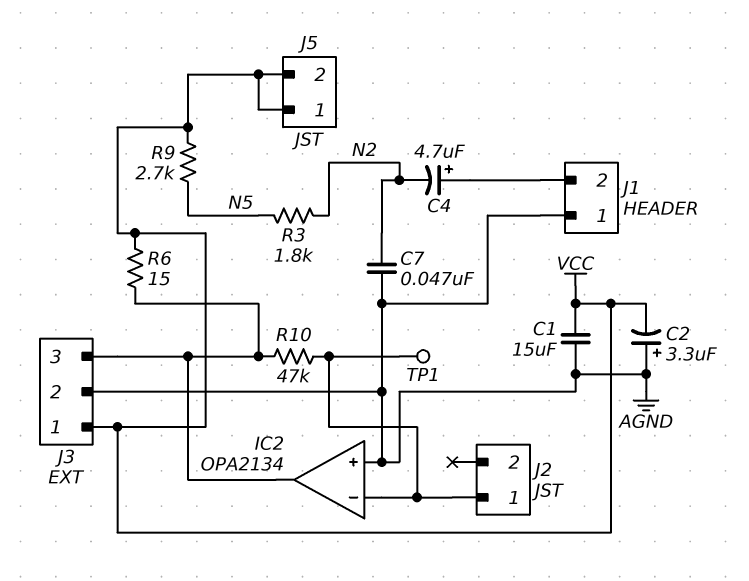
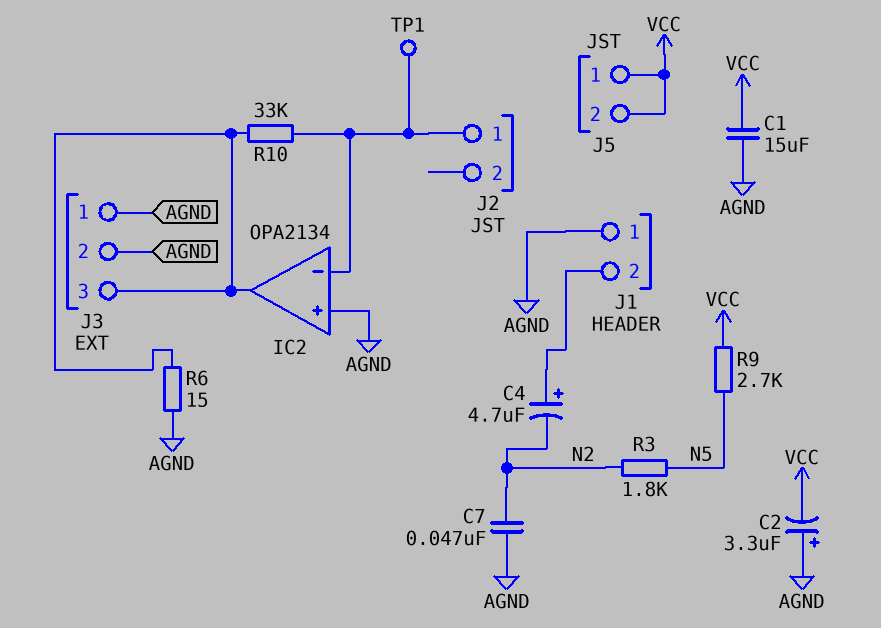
J3 pin 1: VCC -> AGND
R6: 15 (IC2/out, VCC) -> 15 (AGND, IC2/out)
R10: 47k (IC2/in-, IC2/out) -> 33k (IC2/in-, IC2/out)

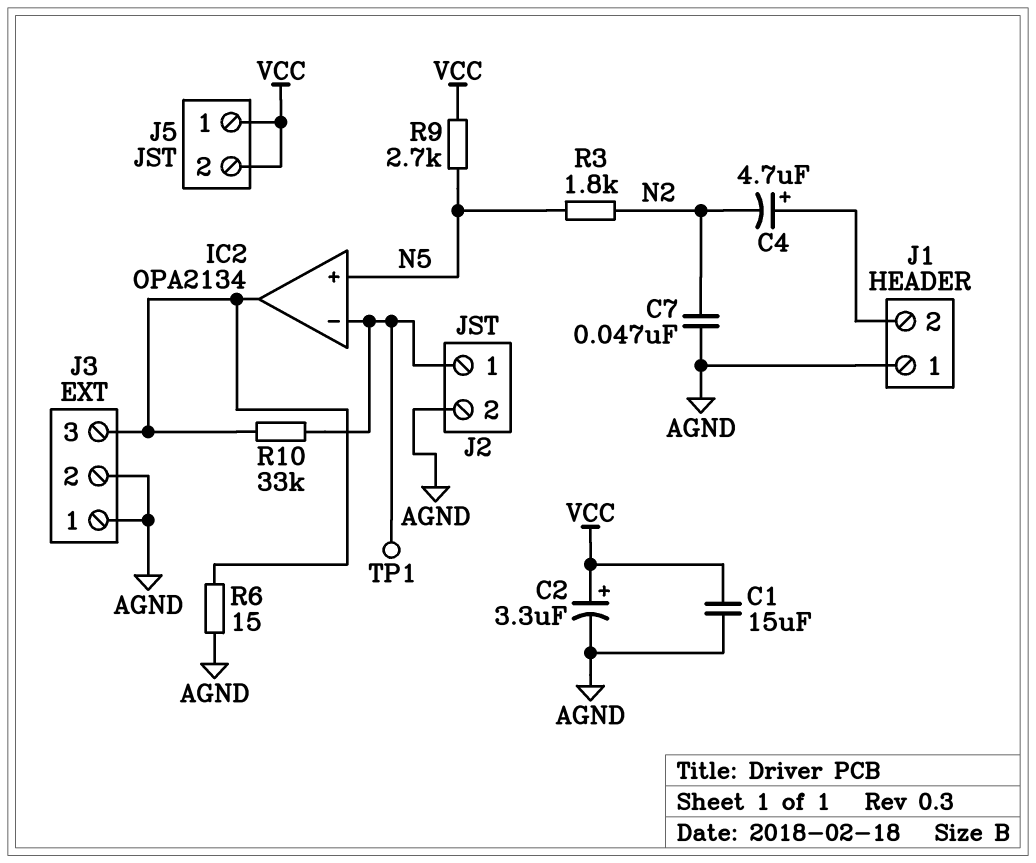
C2: 3.3uF (plus AGND, minus VCC) -> 3.3uF (plus VCC, minus AGND)
IC2 pin in+: AGND -> N5
J2 pin 2: none -> AGND

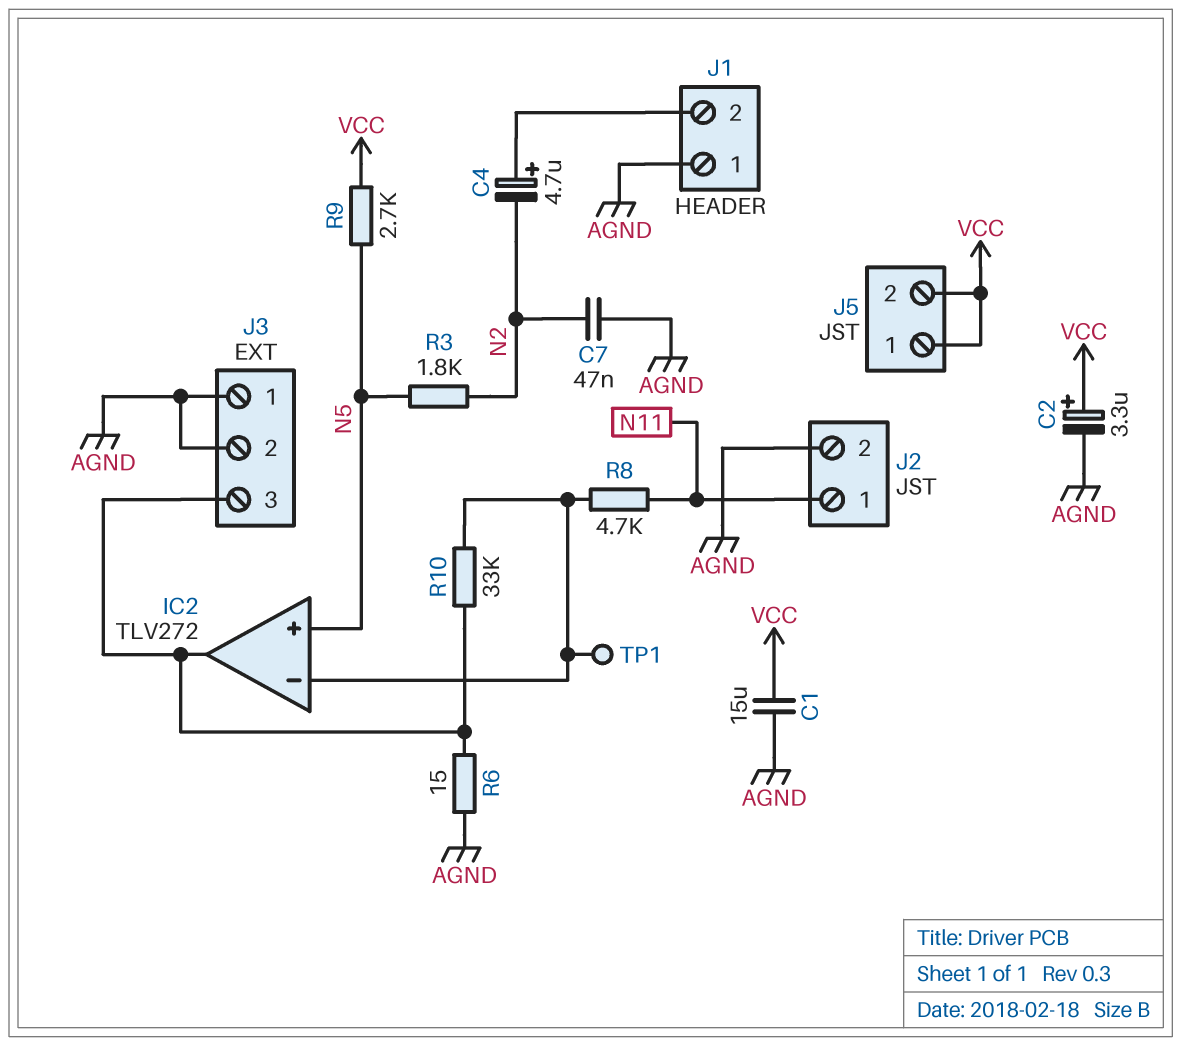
IC2: OPA2134 -> TLV272
J2 pin 1: IC2/in- -> N11
R8: none -> 4.7k (IC2/in-, N11)

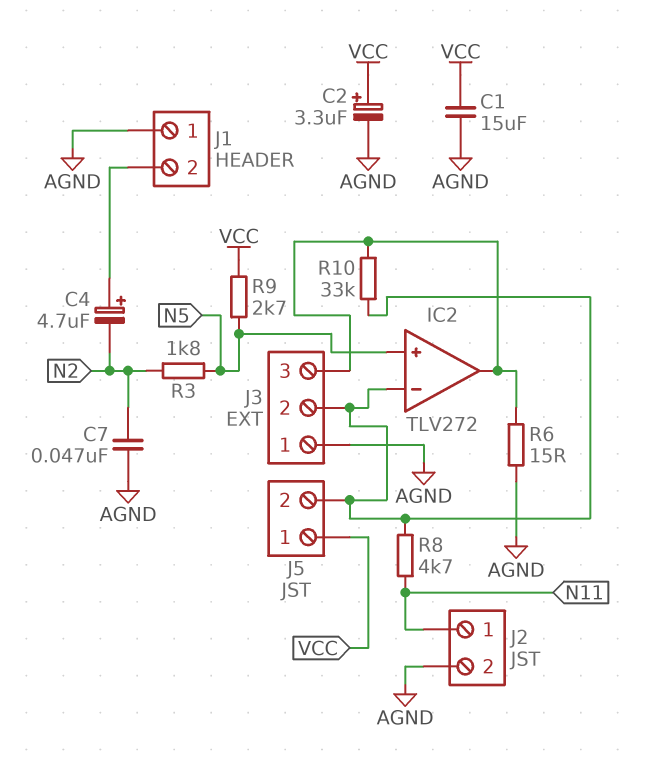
J3 pin 2: AGND -> IC2/in-
J5 pin 2: VCC -> IC2/in-
TP1: test point (IC2/in-) -> none

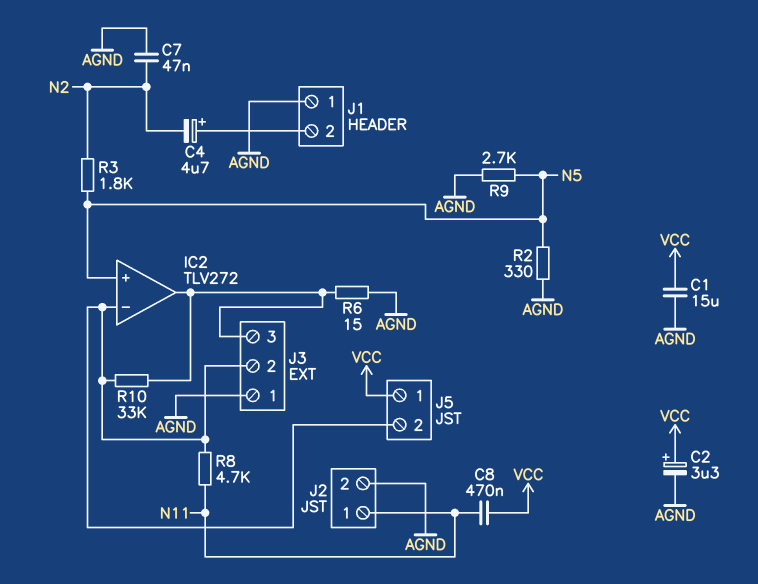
C8: none -> 470nF (N11, VCC)
R2: none -> 330 (AGND, N5)
R9: 2.7k (N5, VCC) -> 2.7k (AGND, N5)

